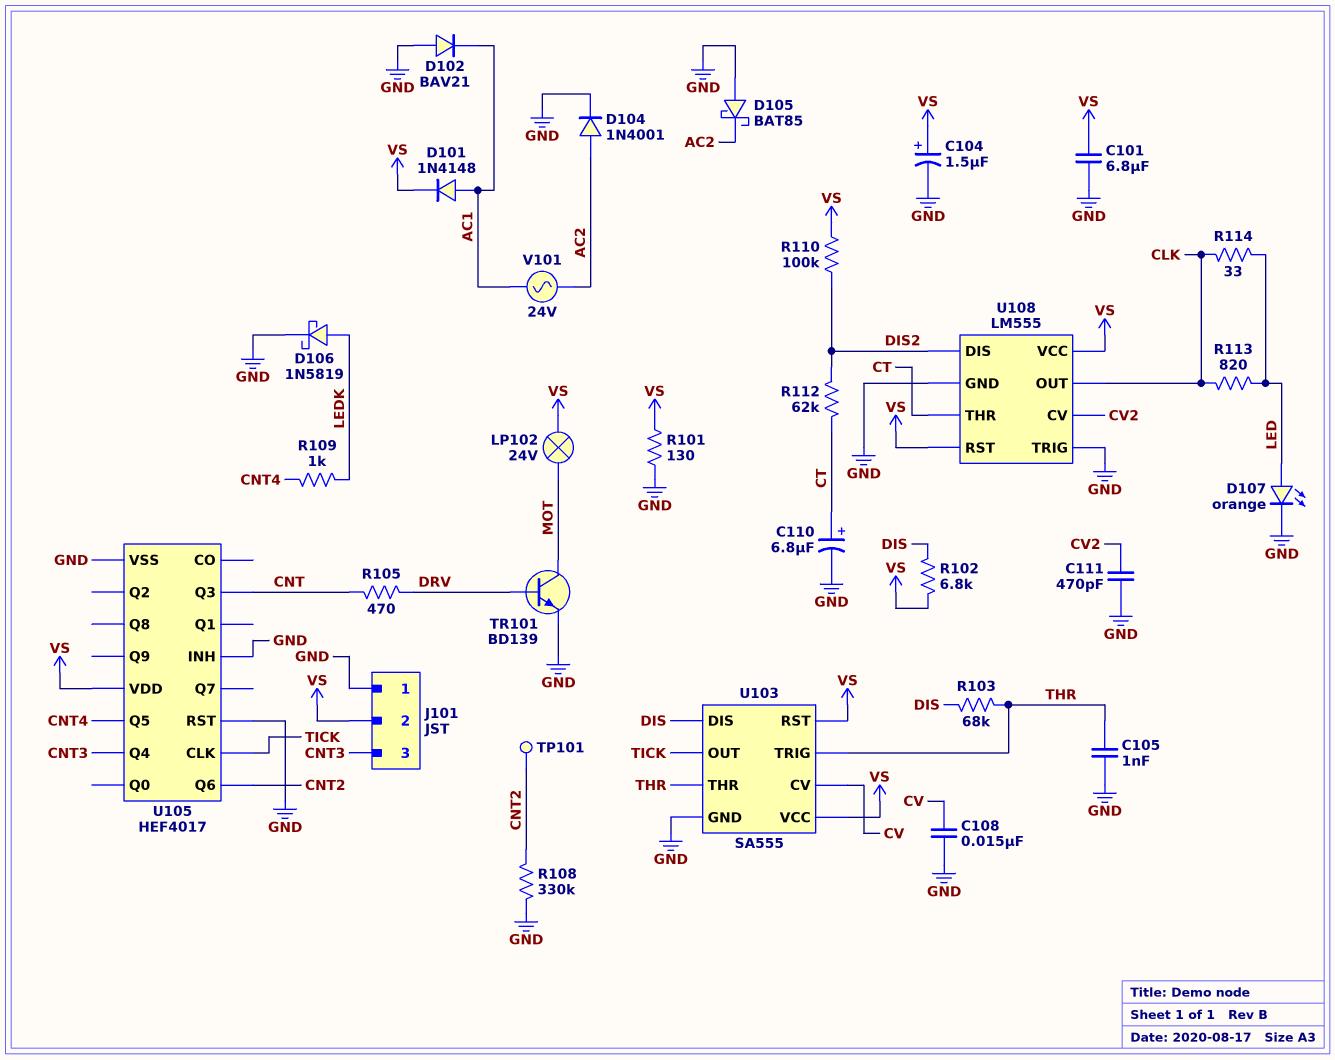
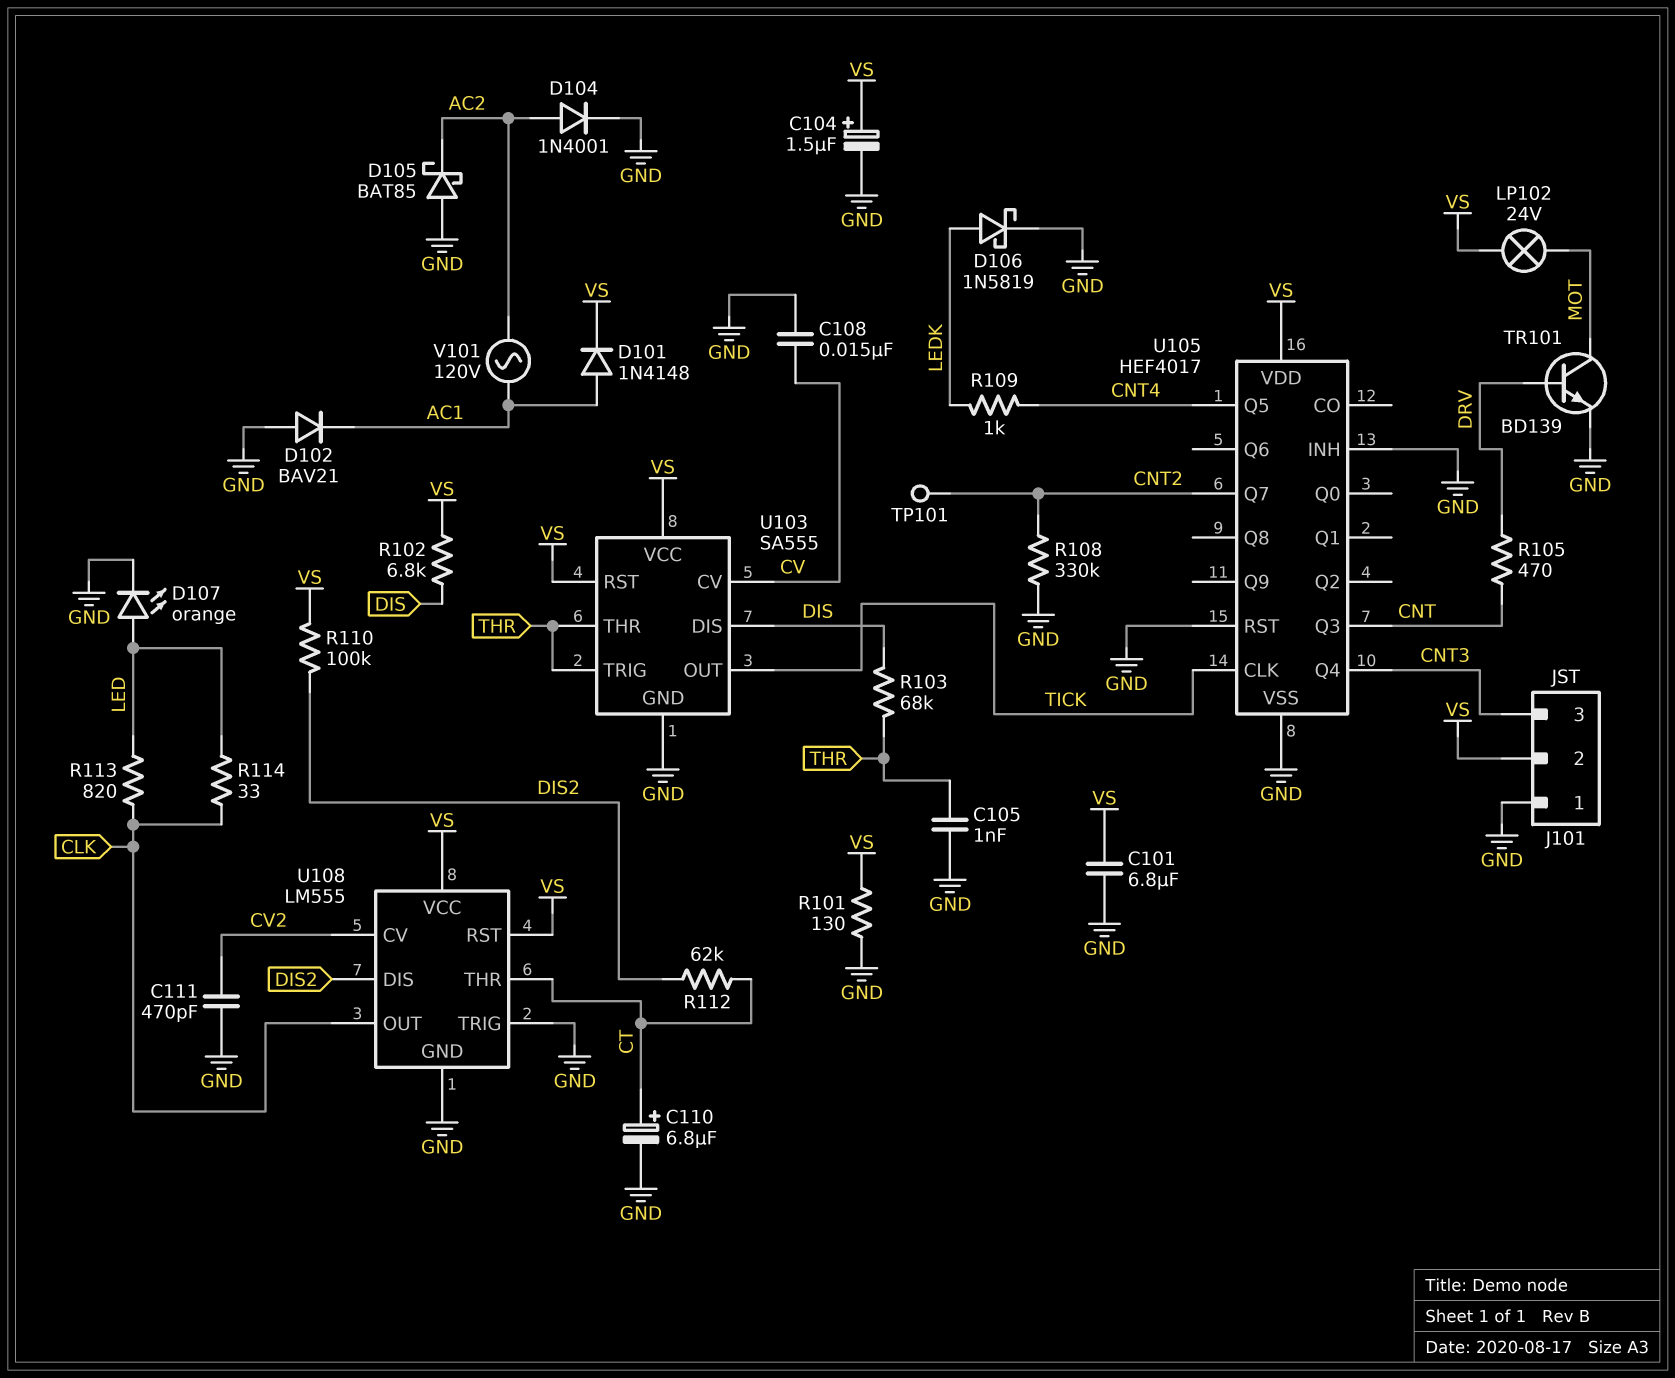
U105 pin Q6: CNT2 -> none
U105 pin Q7: none -> CNT2
V101: AC 24V (AC1, AC2) -> AC 120V (AC1, AC2)

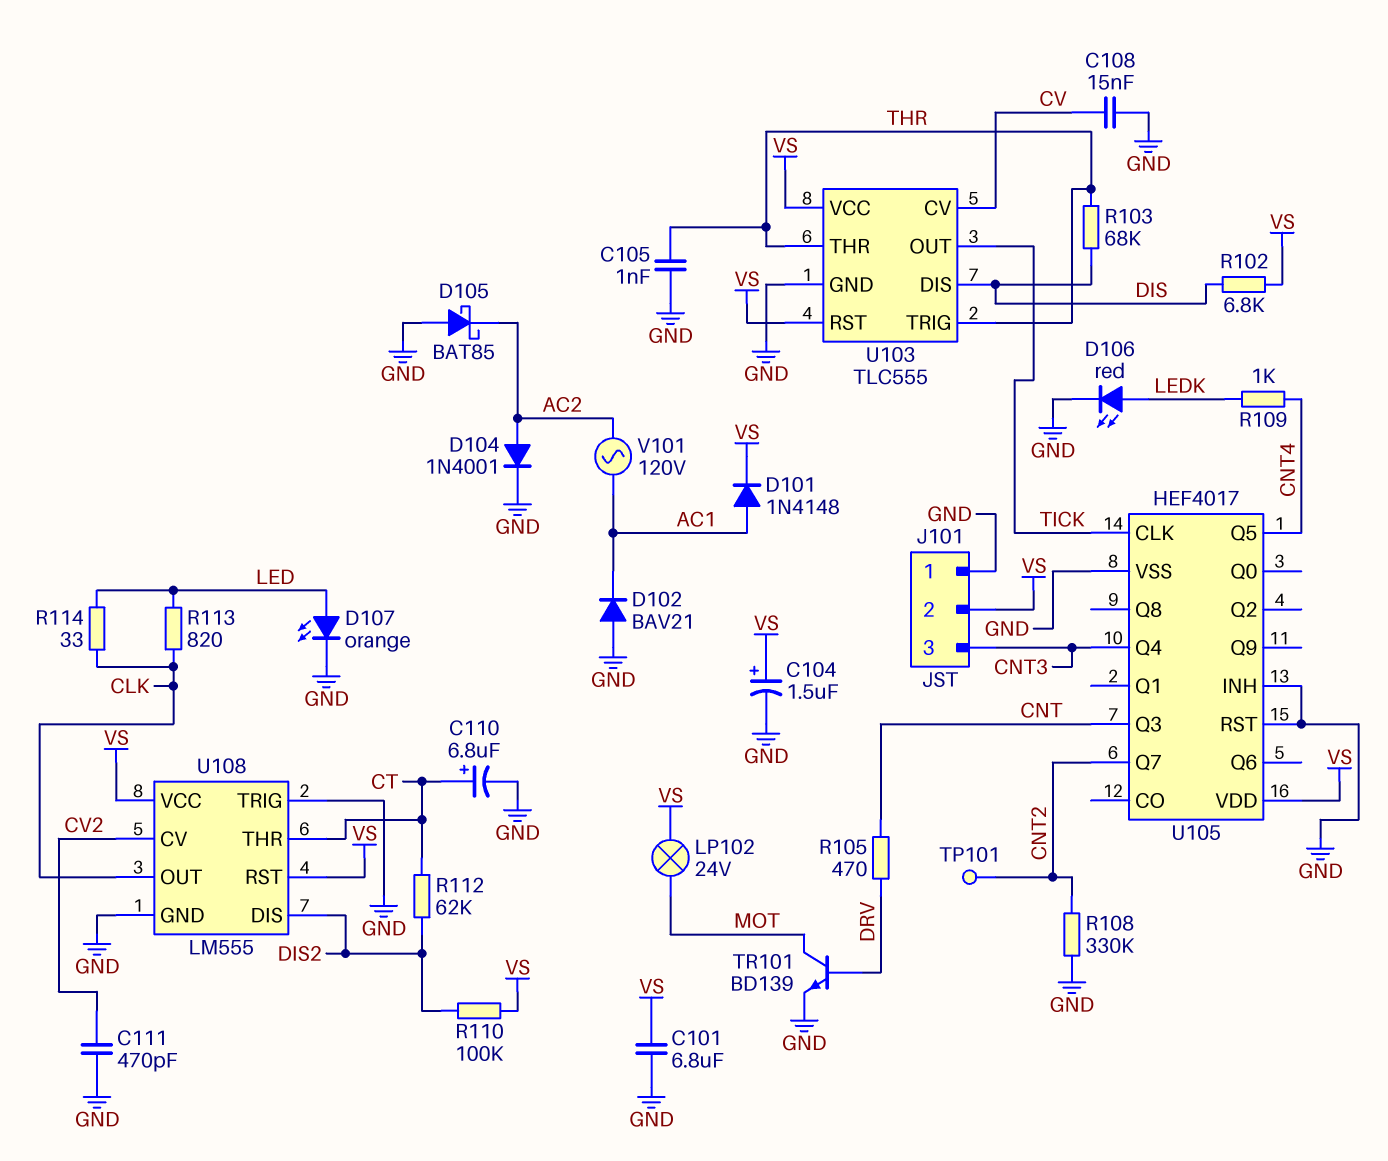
D106: schottky 1N5819 (A LEDK, K GND) -> LED red (A LEDK, K GND)
R101: 130 (GND, VS) -> none
U103: SA555 -> TLC555

